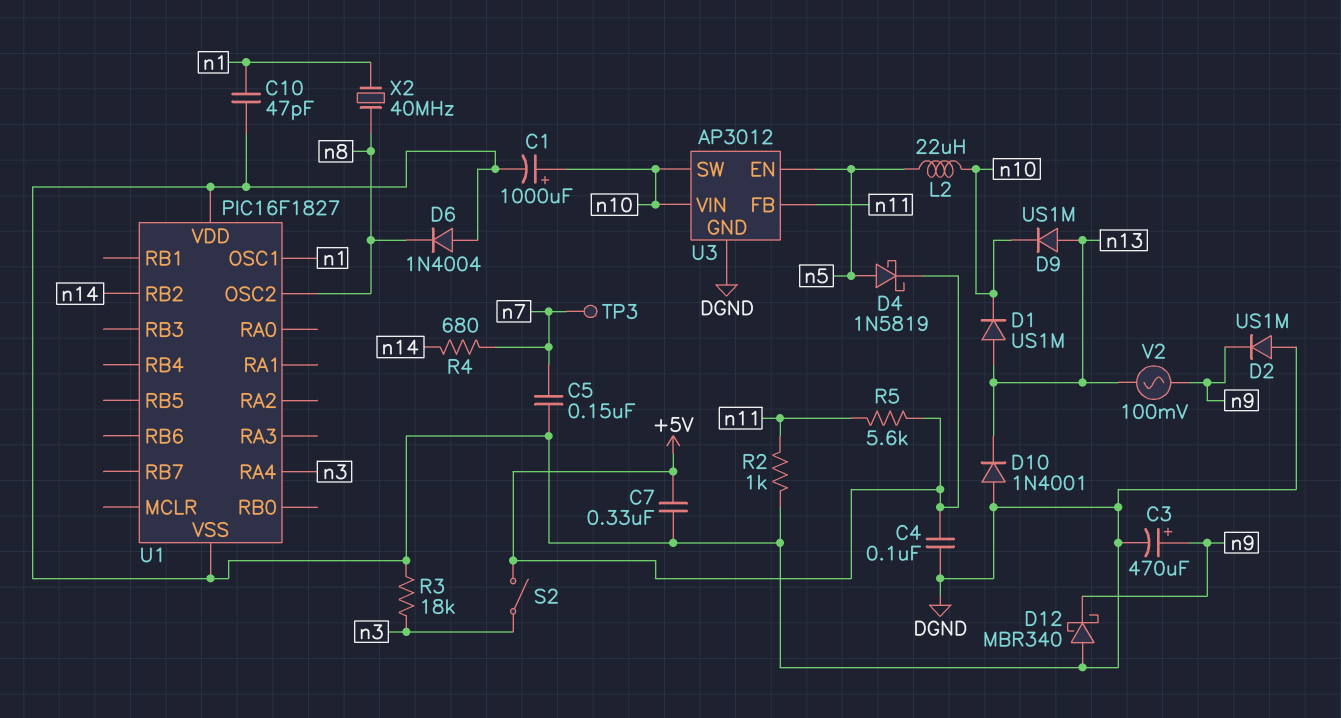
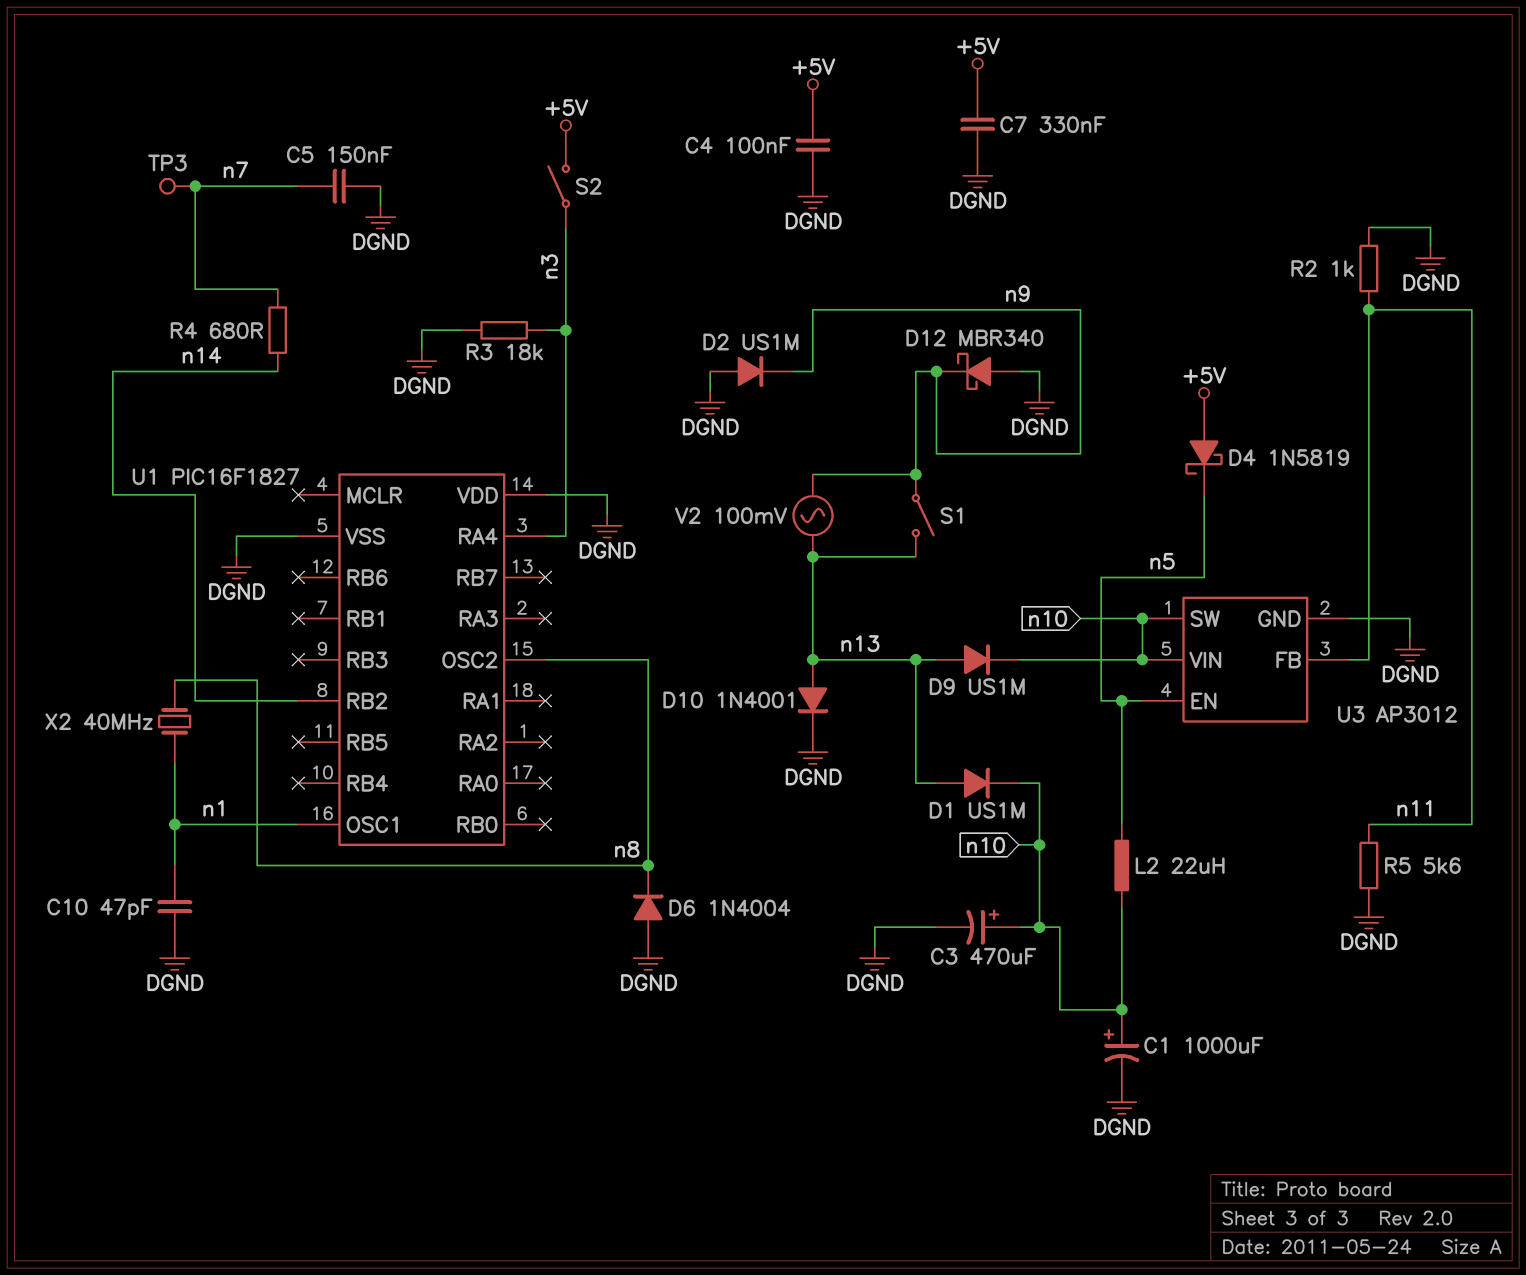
C3: 470uF (plus n9, minus DGND) -> 470uF (plus n10, minus DGND)
D4: schottky 1N5819 (A n5, K +5V) -> schottky 1N5819 (A +5V, K n5)
D10: diode 1N4001 (A DGND, K n13) -> diode 1N4001 (A n13, K DGND)
R5: 5.6k (+5V, n11) -> 5.6k (DGND, n11)
S1: none -> switch (n9, n13)

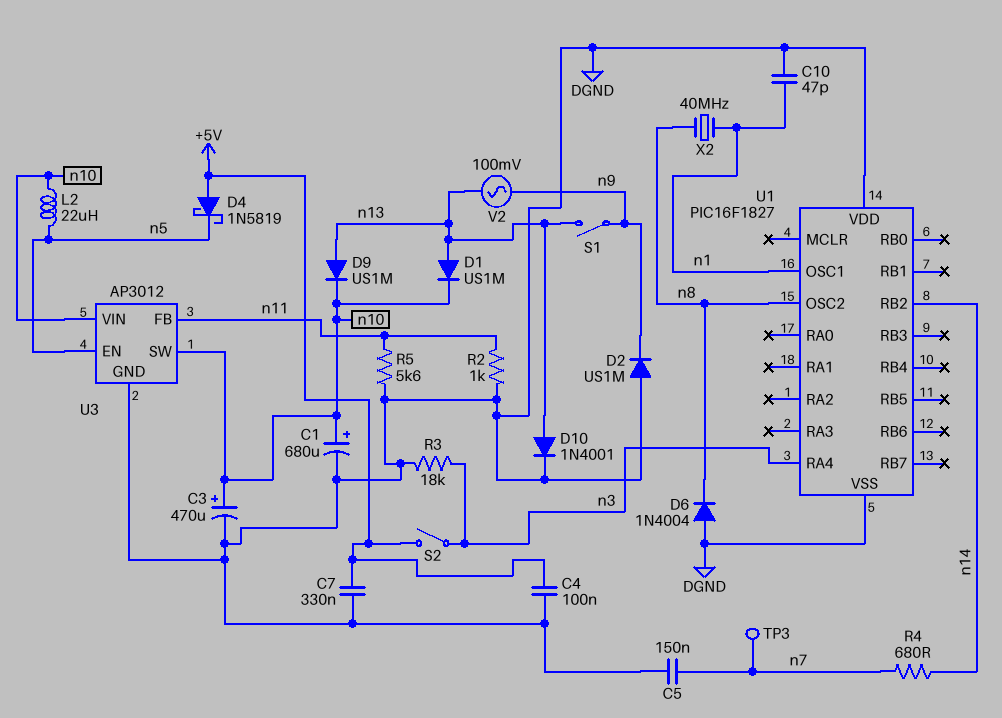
C1: 1000uF (plus n10, minus DGND) -> 680uF (plus n10, minus DGND)
D12: schottky MBR340 (A DGND, K n9) -> none

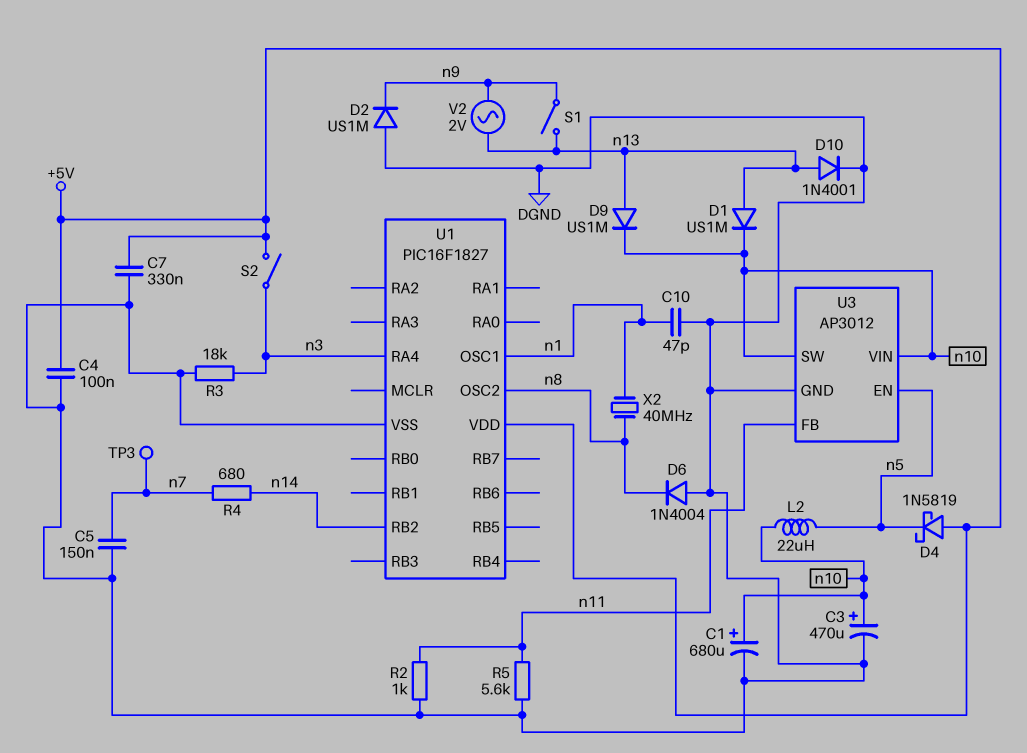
U1 pin VDD: DGND -> +5V
V2: AC 100mV (n9, n13) -> AC 2V (n9, n13)

